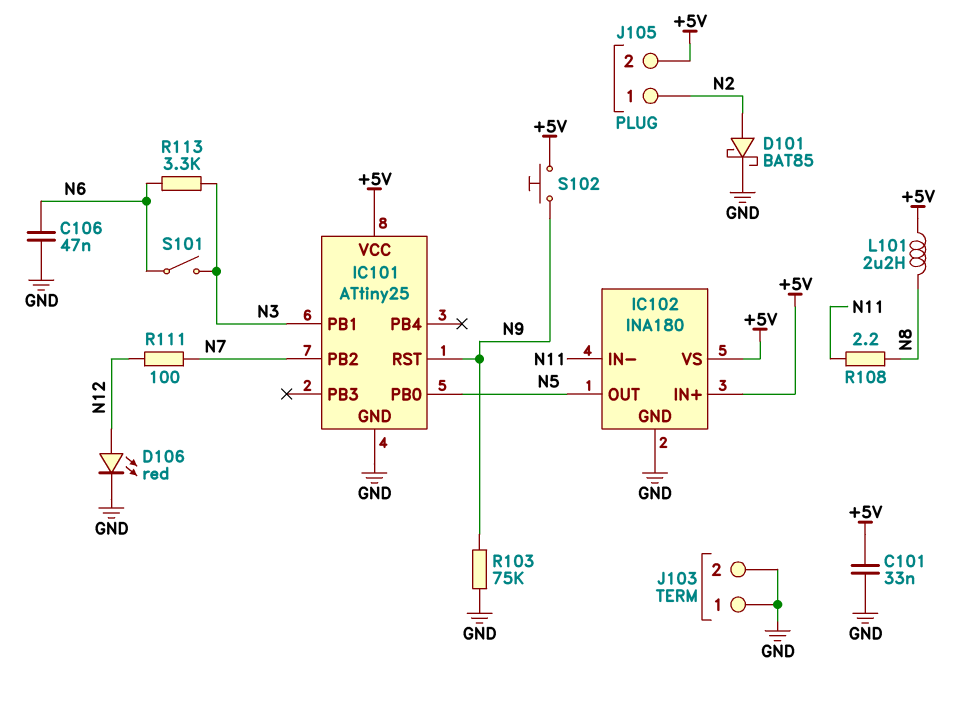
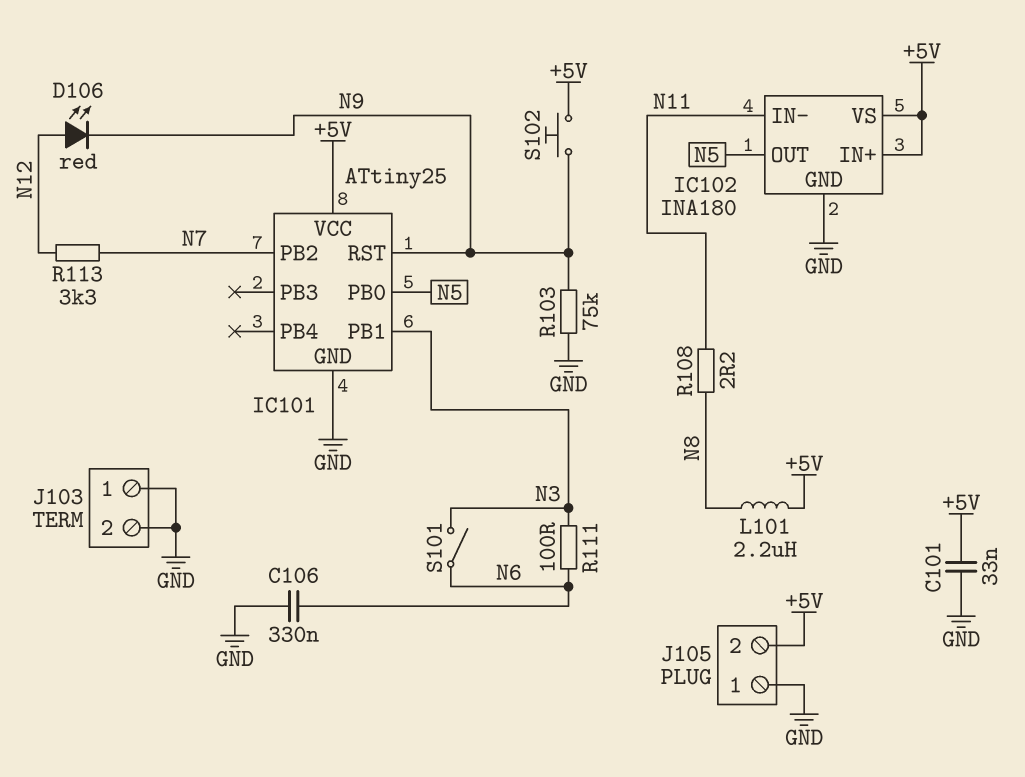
C106: 47nF (GND, N6) -> 330nF (GND, N6)
D101: schottky BAT85 (A N2, K GND) -> none
D106: LED red (A N12, K GND) -> LED red (A N12, K N9)
J105 pin 1: N2 -> GND
R111: 100 (N7, N12) -> 100 (N3, N6)
R113: 3.3k (N3, N6) -> 3.3k (N7, N12)

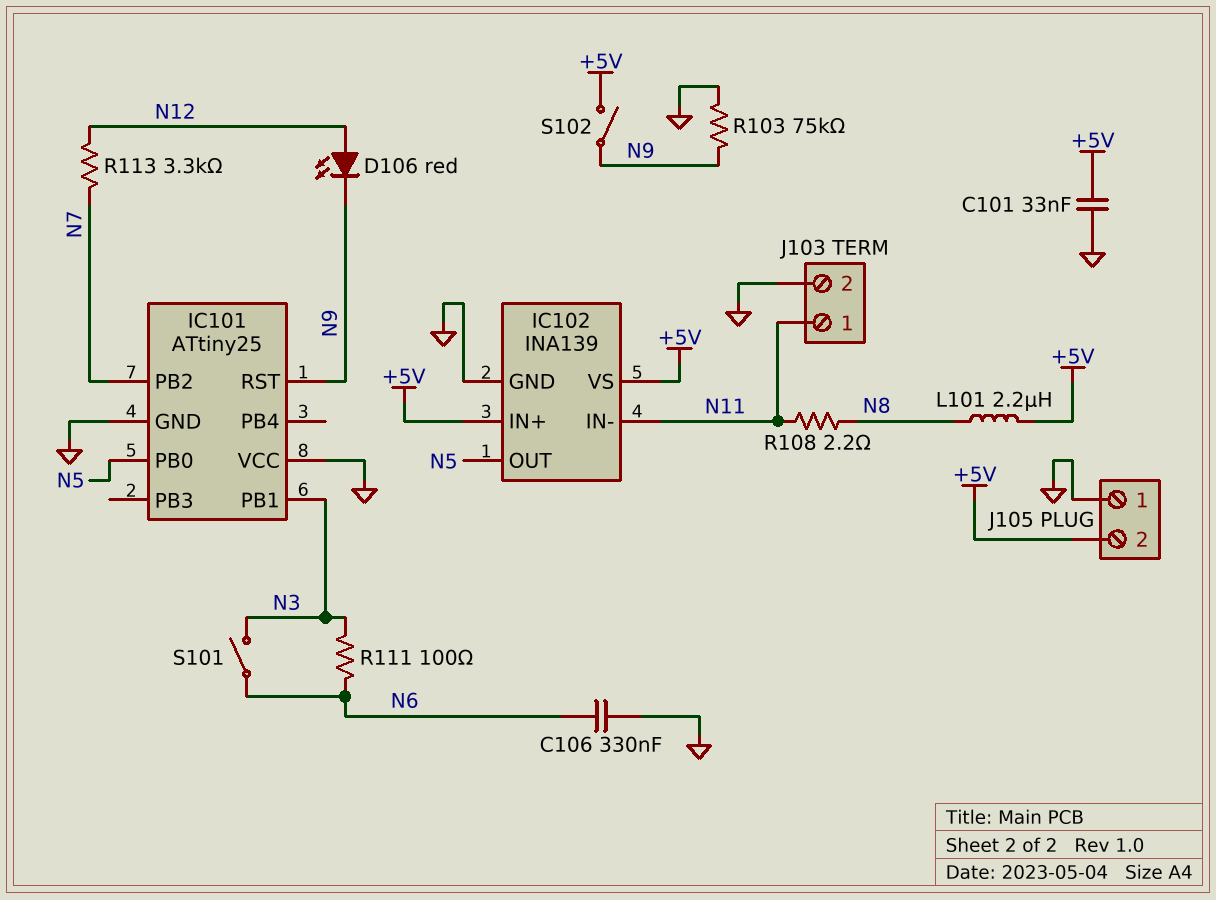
IC101 pin VCC: +5V -> GND
IC102: INA180 -> INA139
J103 pin 1: GND -> N11
S102: button (+5V, N9) -> switch (+5V, N9)

